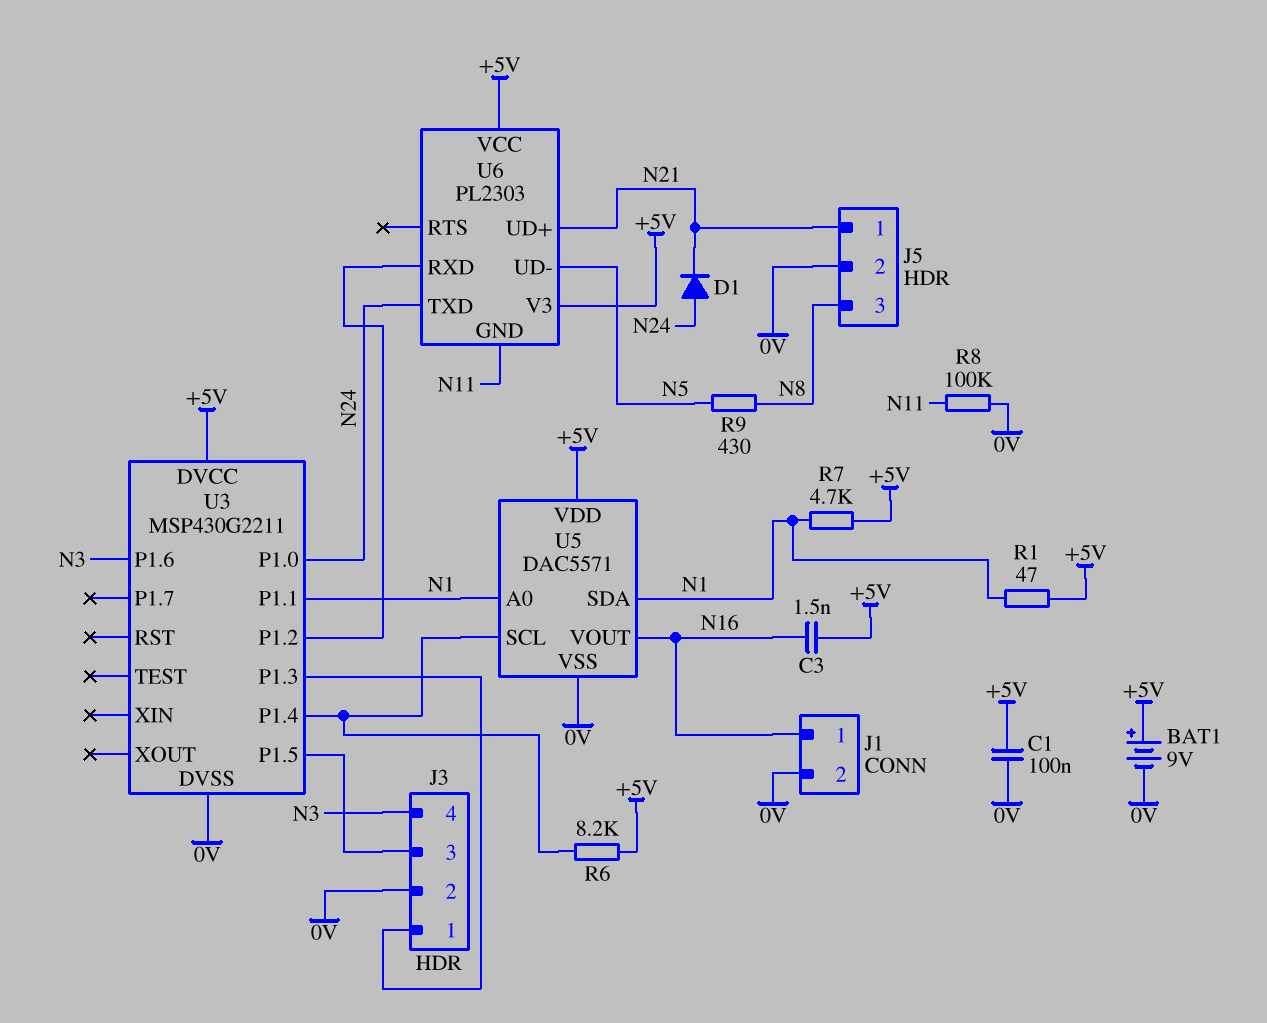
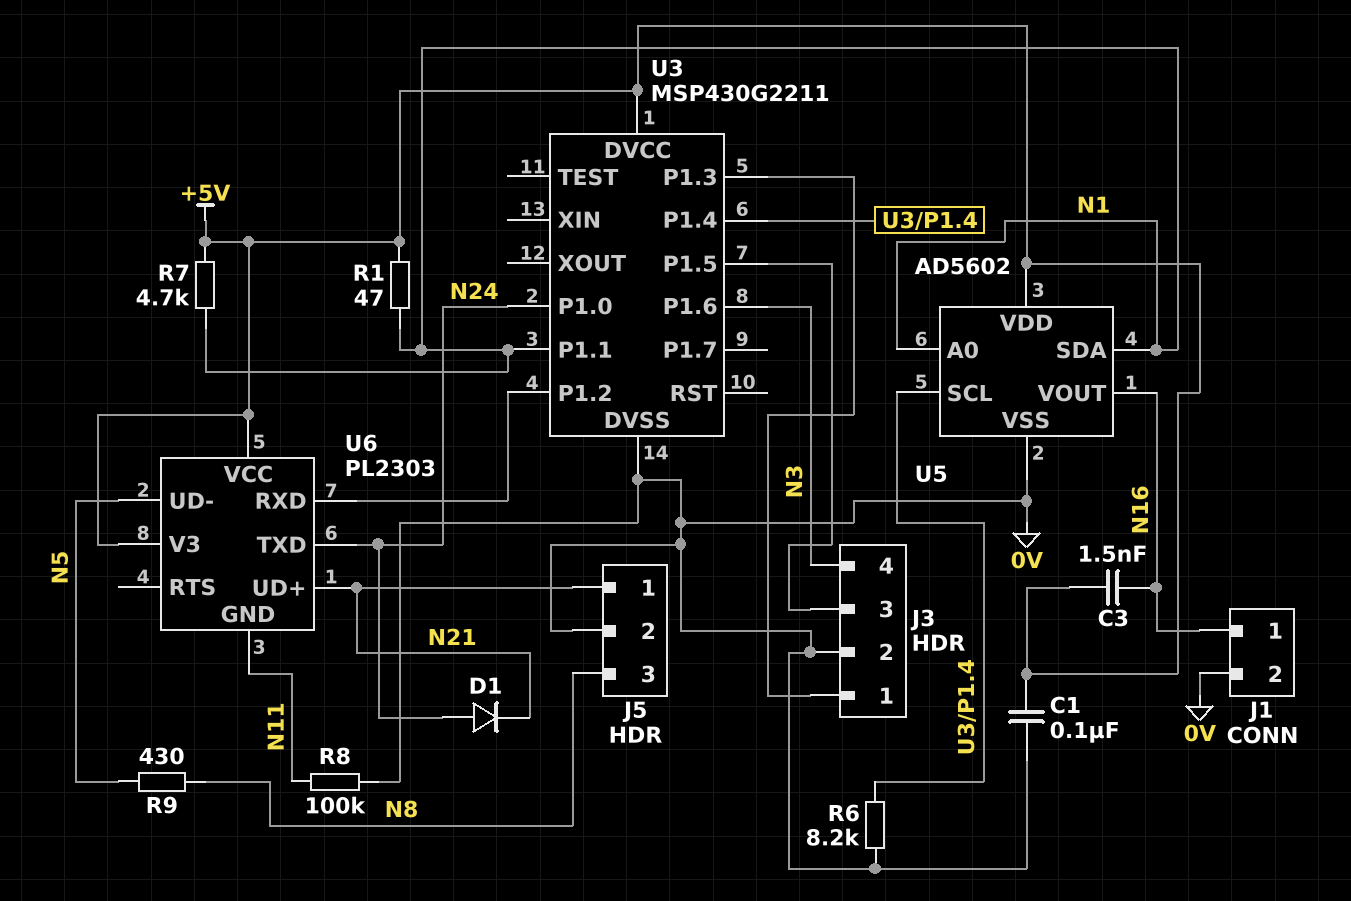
BAT1: 9V (plus +5V, minus 0V) -> none
R6: 8.2k (+5V, U3/P1.4) -> 8.2k (0V, U3/P1.4)
U5: DAC5571 -> AD5602

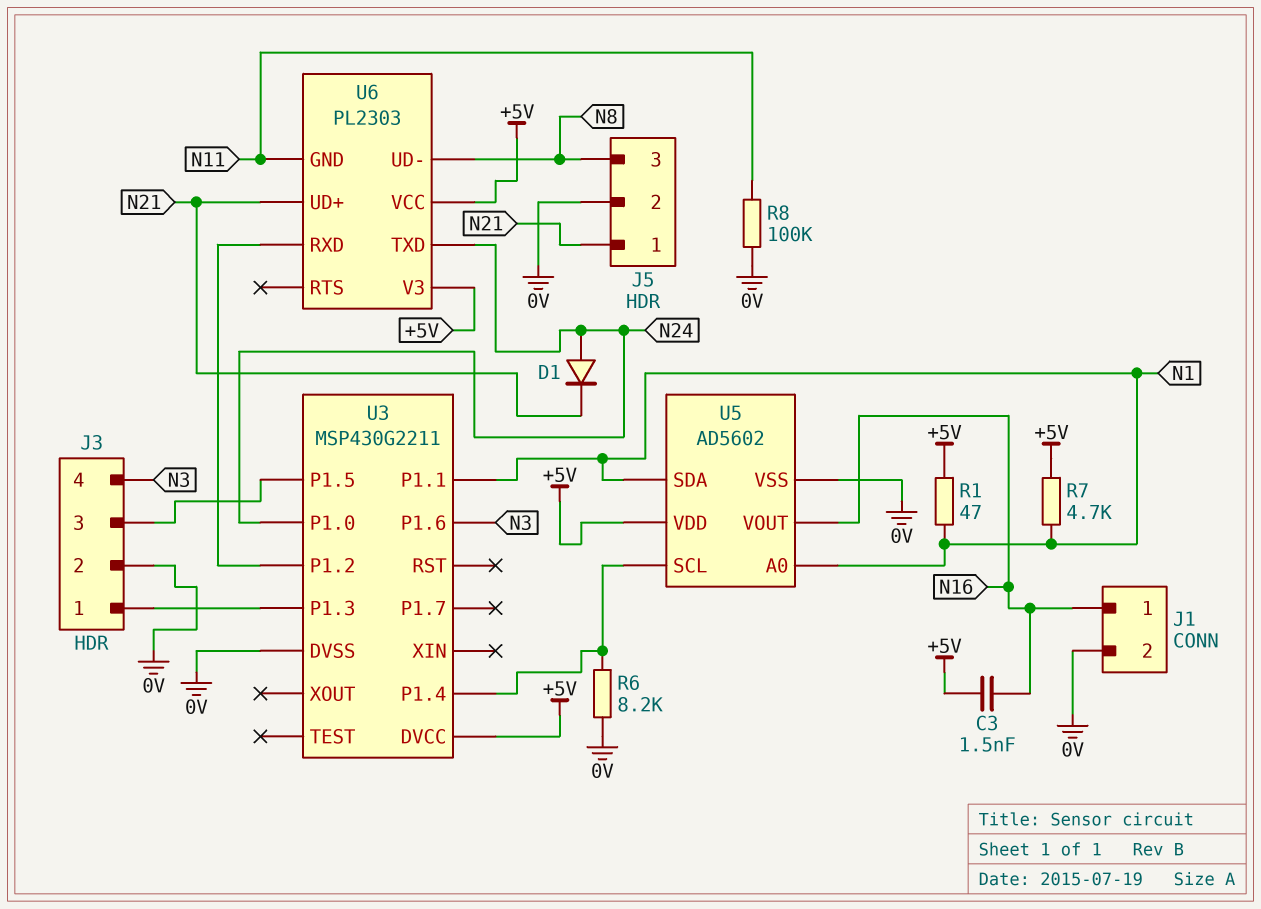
C1: 100nF (+5V, 0V) -> none
R9: 430 (N5, N8) -> none
U6 pin UD-: N5 -> N8

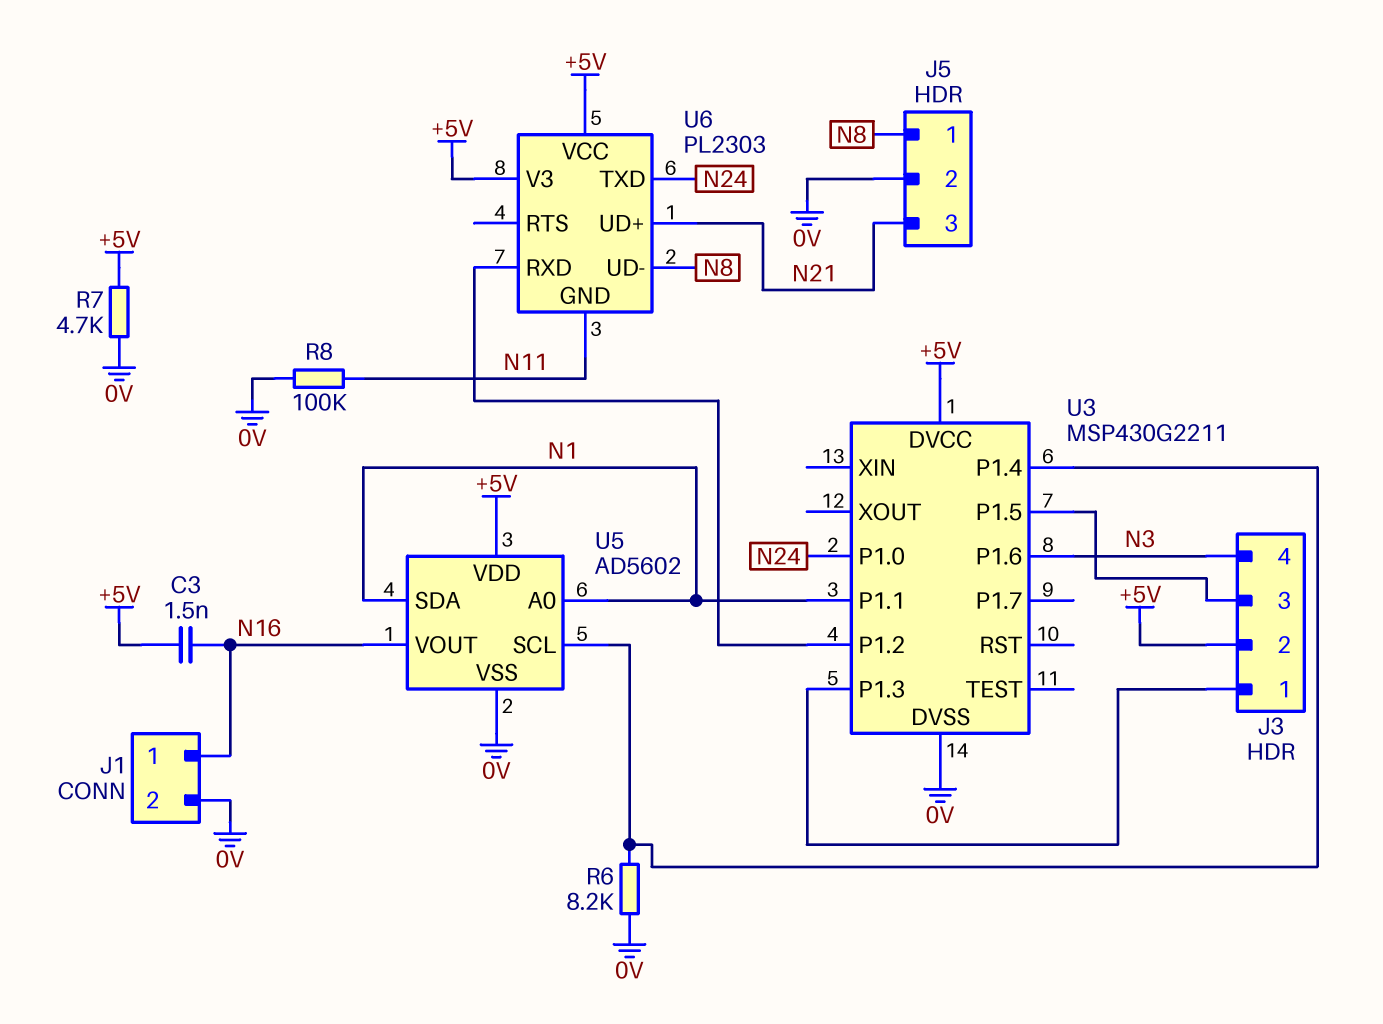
D1: diode (A N24, K N21) -> none
J3 pin 2: 0V -> +5V
J5 pin 1: N21 -> N8
J5 pin 3: N8 -> N21
R1: 47 (+5V, N1) -> none
R7: 4.7k (+5V, N1) -> 4.7k (+5V, 0V)

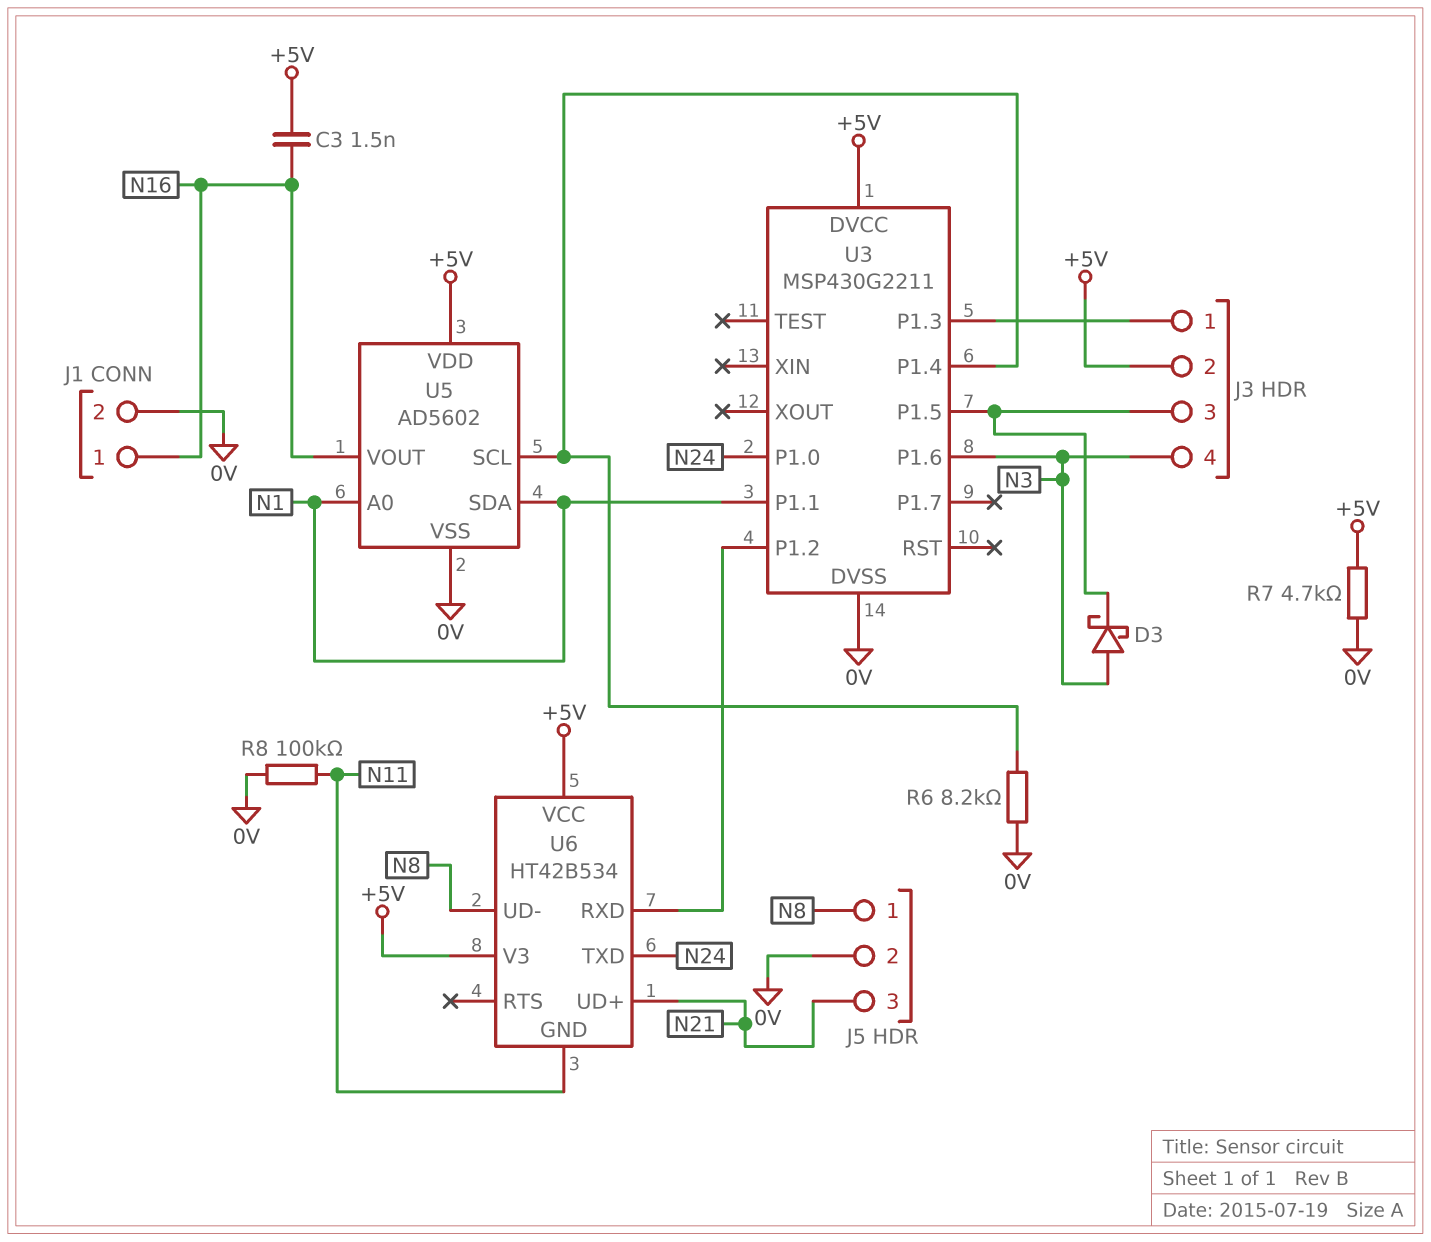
D3: none -> schottky (A N3, K J3/3)
U6: PL2303 -> HT42B534

